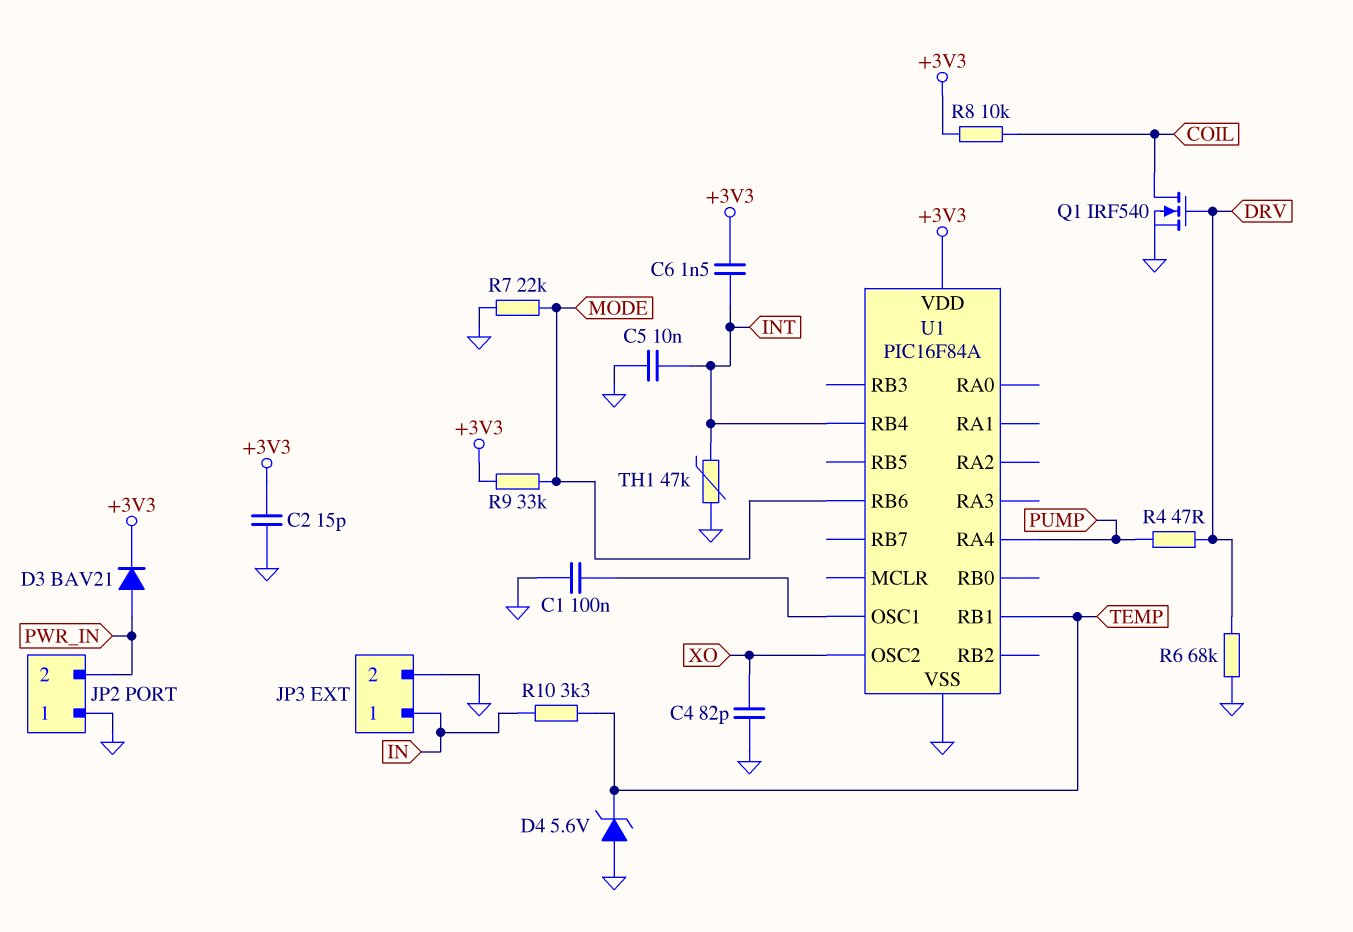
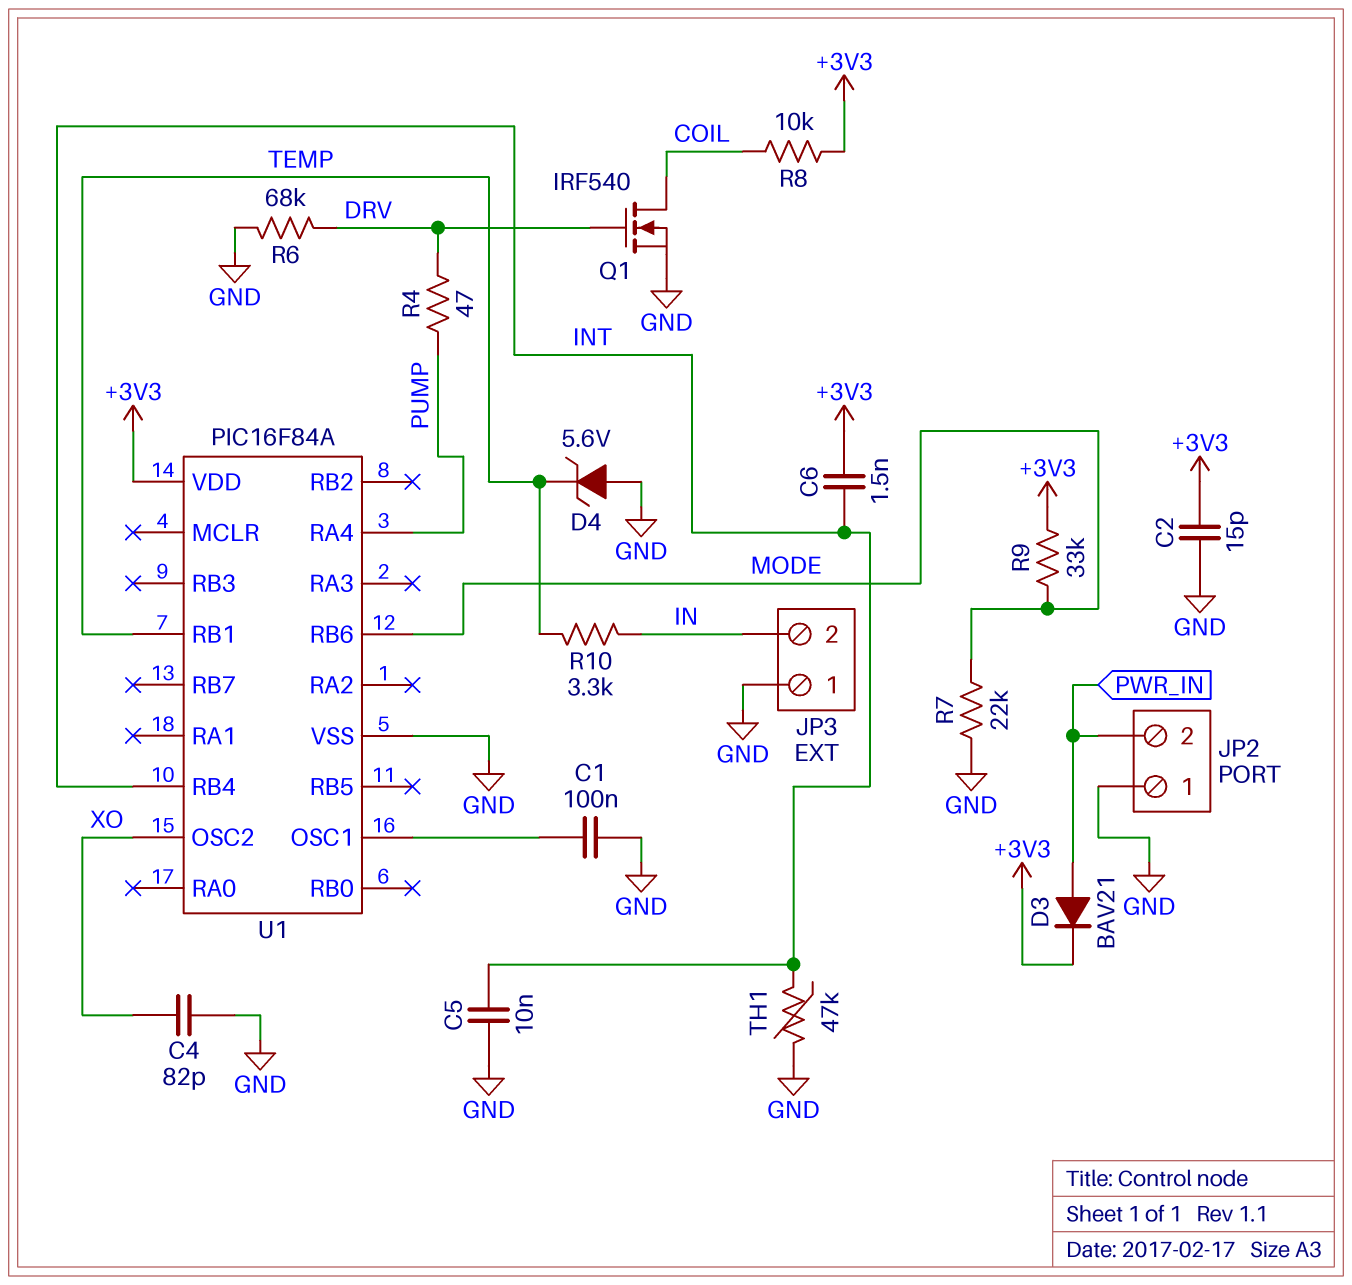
JP3 pin 1: IN -> GND
JP3 pin 2: GND -> IN

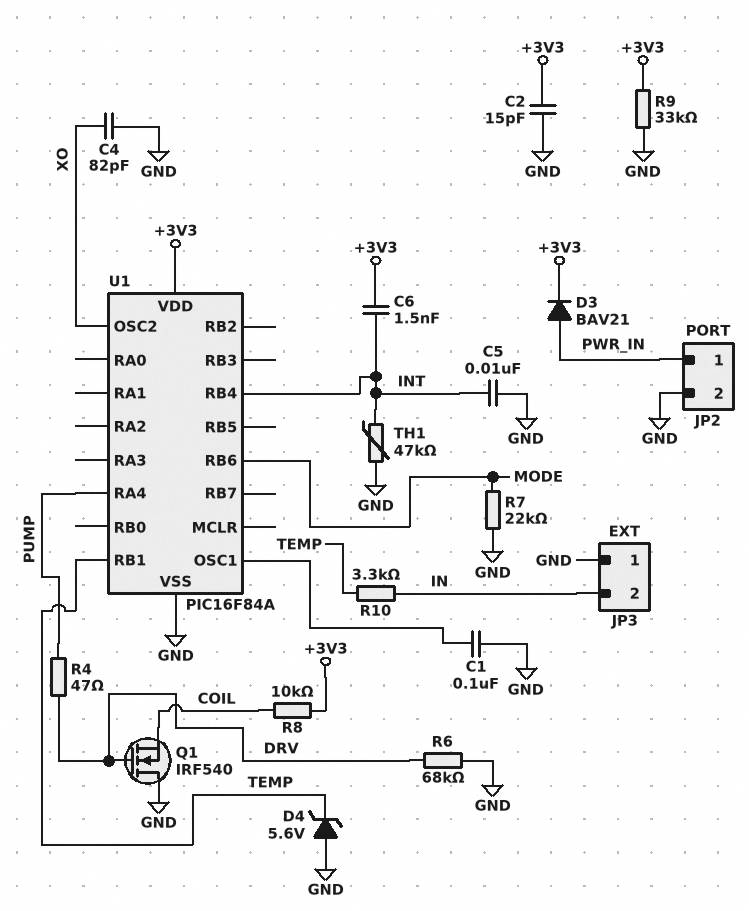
JP2 pin 1: GND -> PWR_IN
JP2 pin 2: PWR_IN -> GND
Q1: NMOS IRF540 (G DRV, D COIL, S GND) -> NMOS IRF540 (G DRV, D GND, S COIL)
R9: 33k (+3V3, MODE) -> 33k (+3V3, GND)

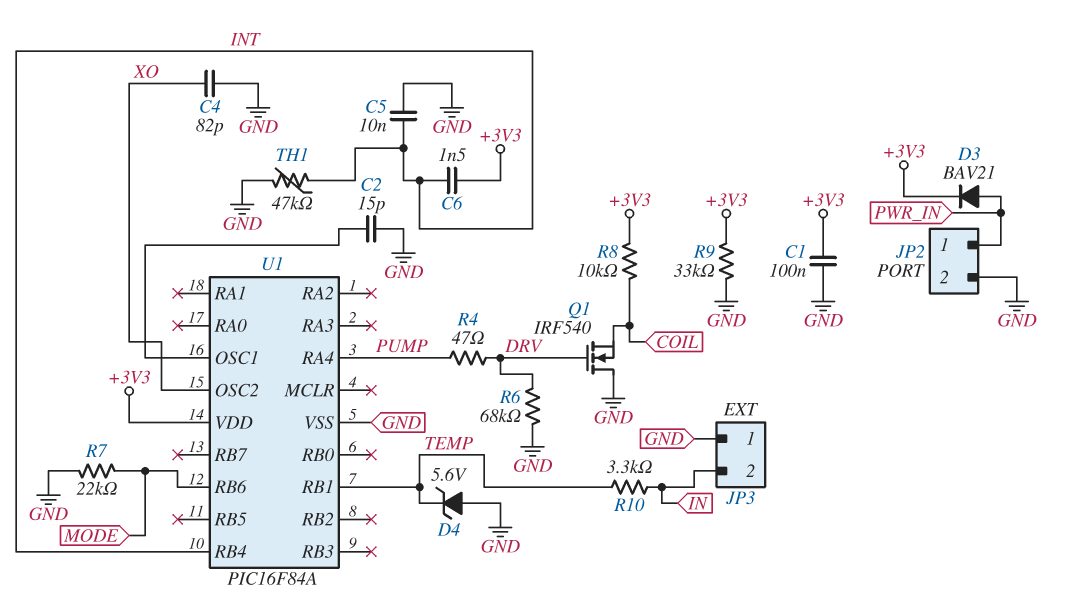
C1: 100nF (GND, U1/OSC1) -> 100nF (+3V3, GND)
C2: 15pF (+3V3, GND) -> 15pF (GND, U1/OSC1)

